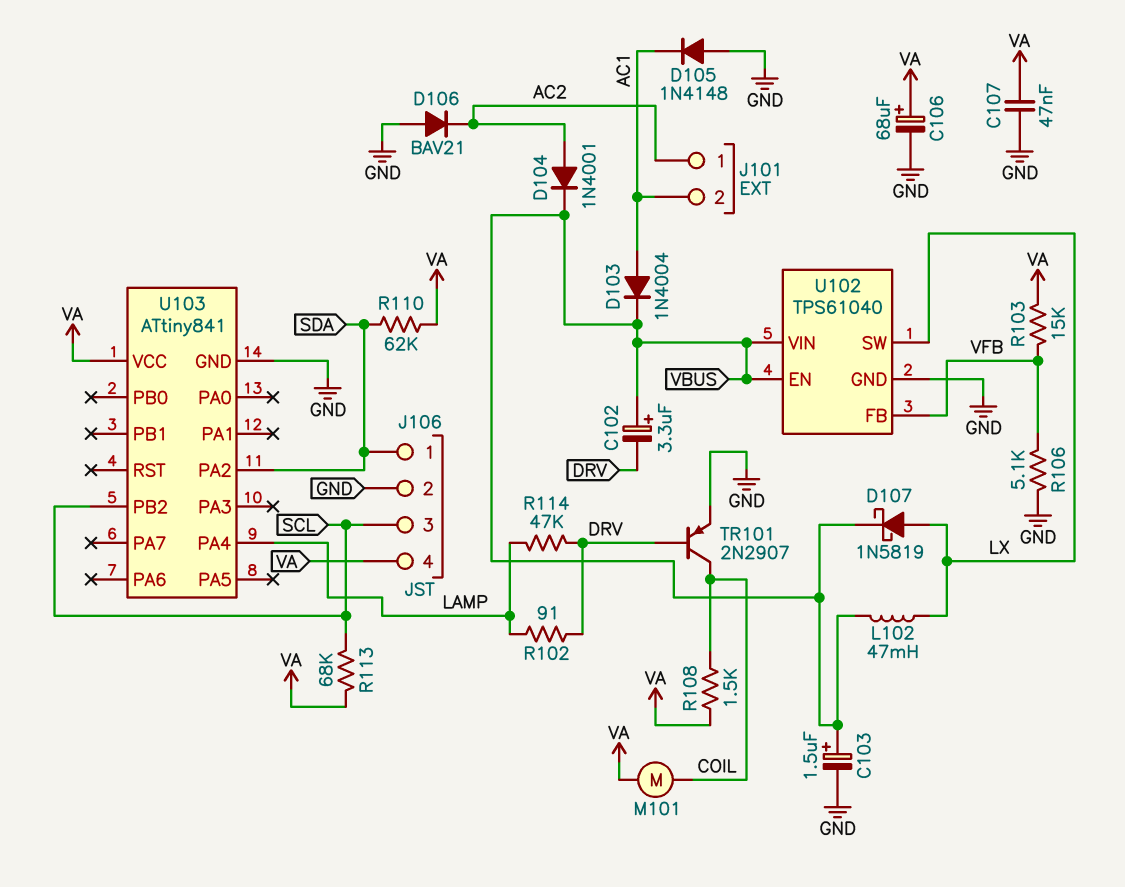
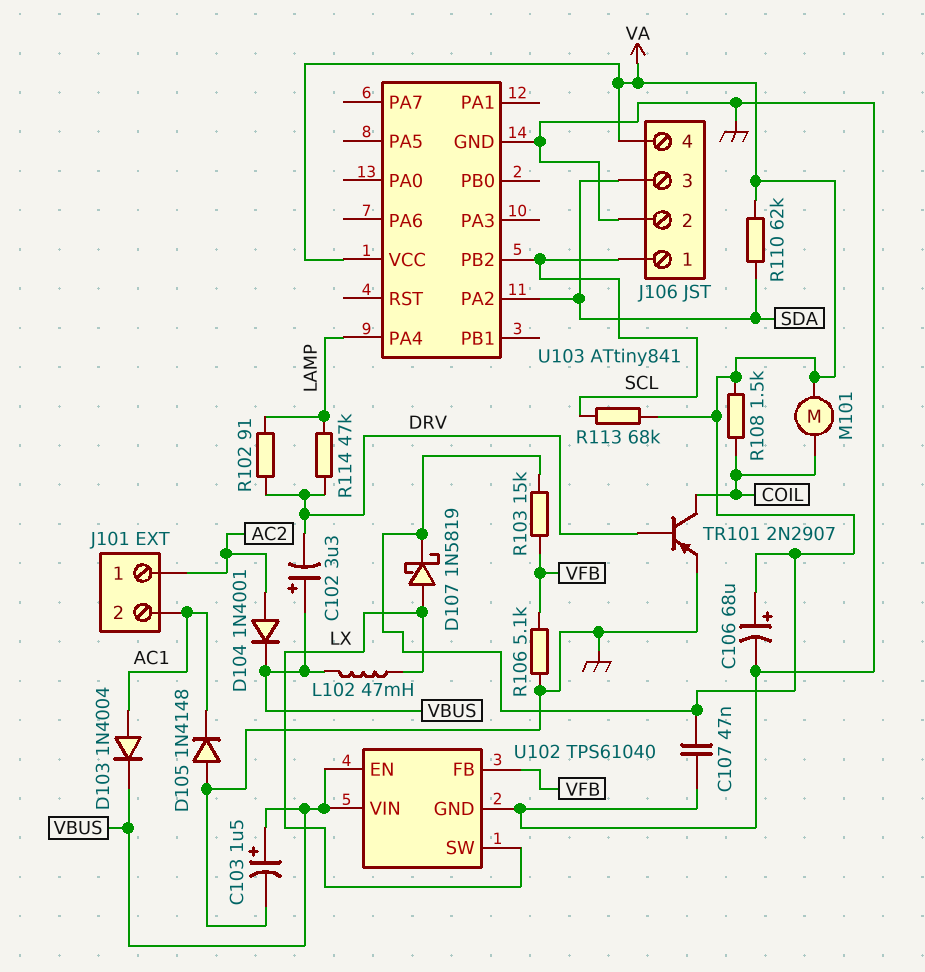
D106: diode BAV21 (A GND, K AC2) -> none
D107: schottky 1N5819 (A LX, K VBUS) -> schottky 1N5819 (A LX, K VA)
J106 pin 1: SDA -> SCL
J106 pin 3: SCL -> SDA

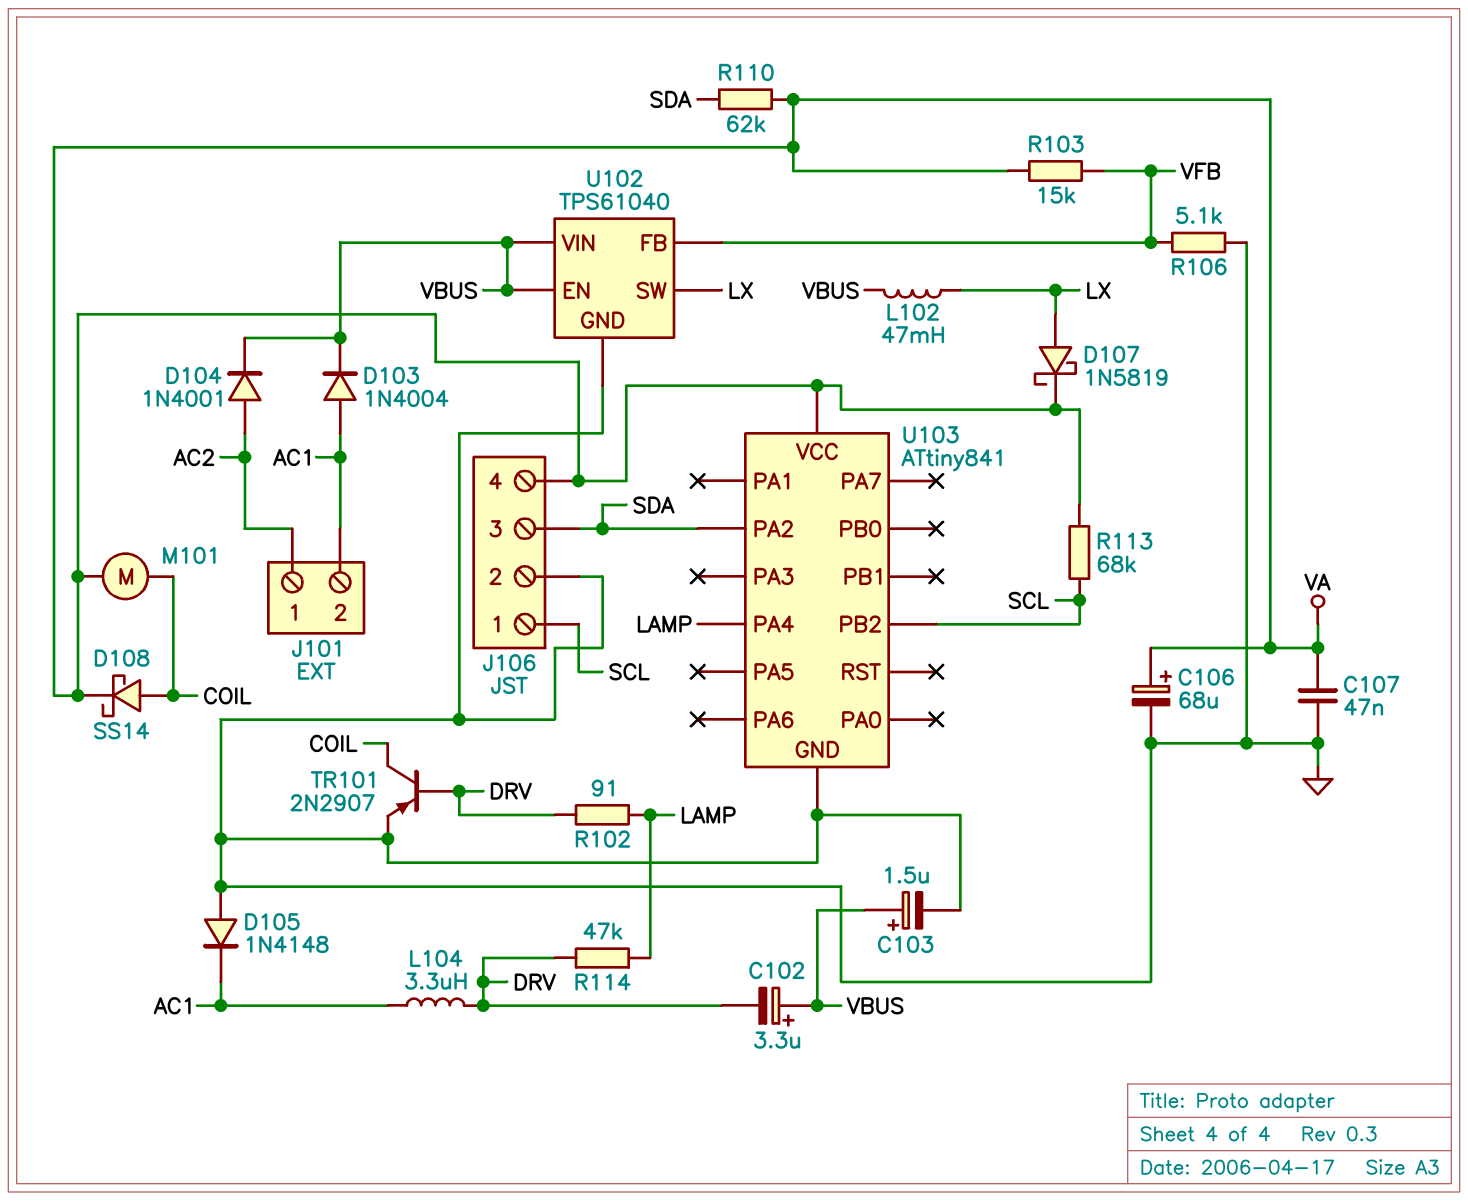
D108: none -> schottky SS14 (A COIL, K VA)
L104: none -> 3.3uH (AC1, DRV)
R108: 1.5k (COIL, VA) -> none

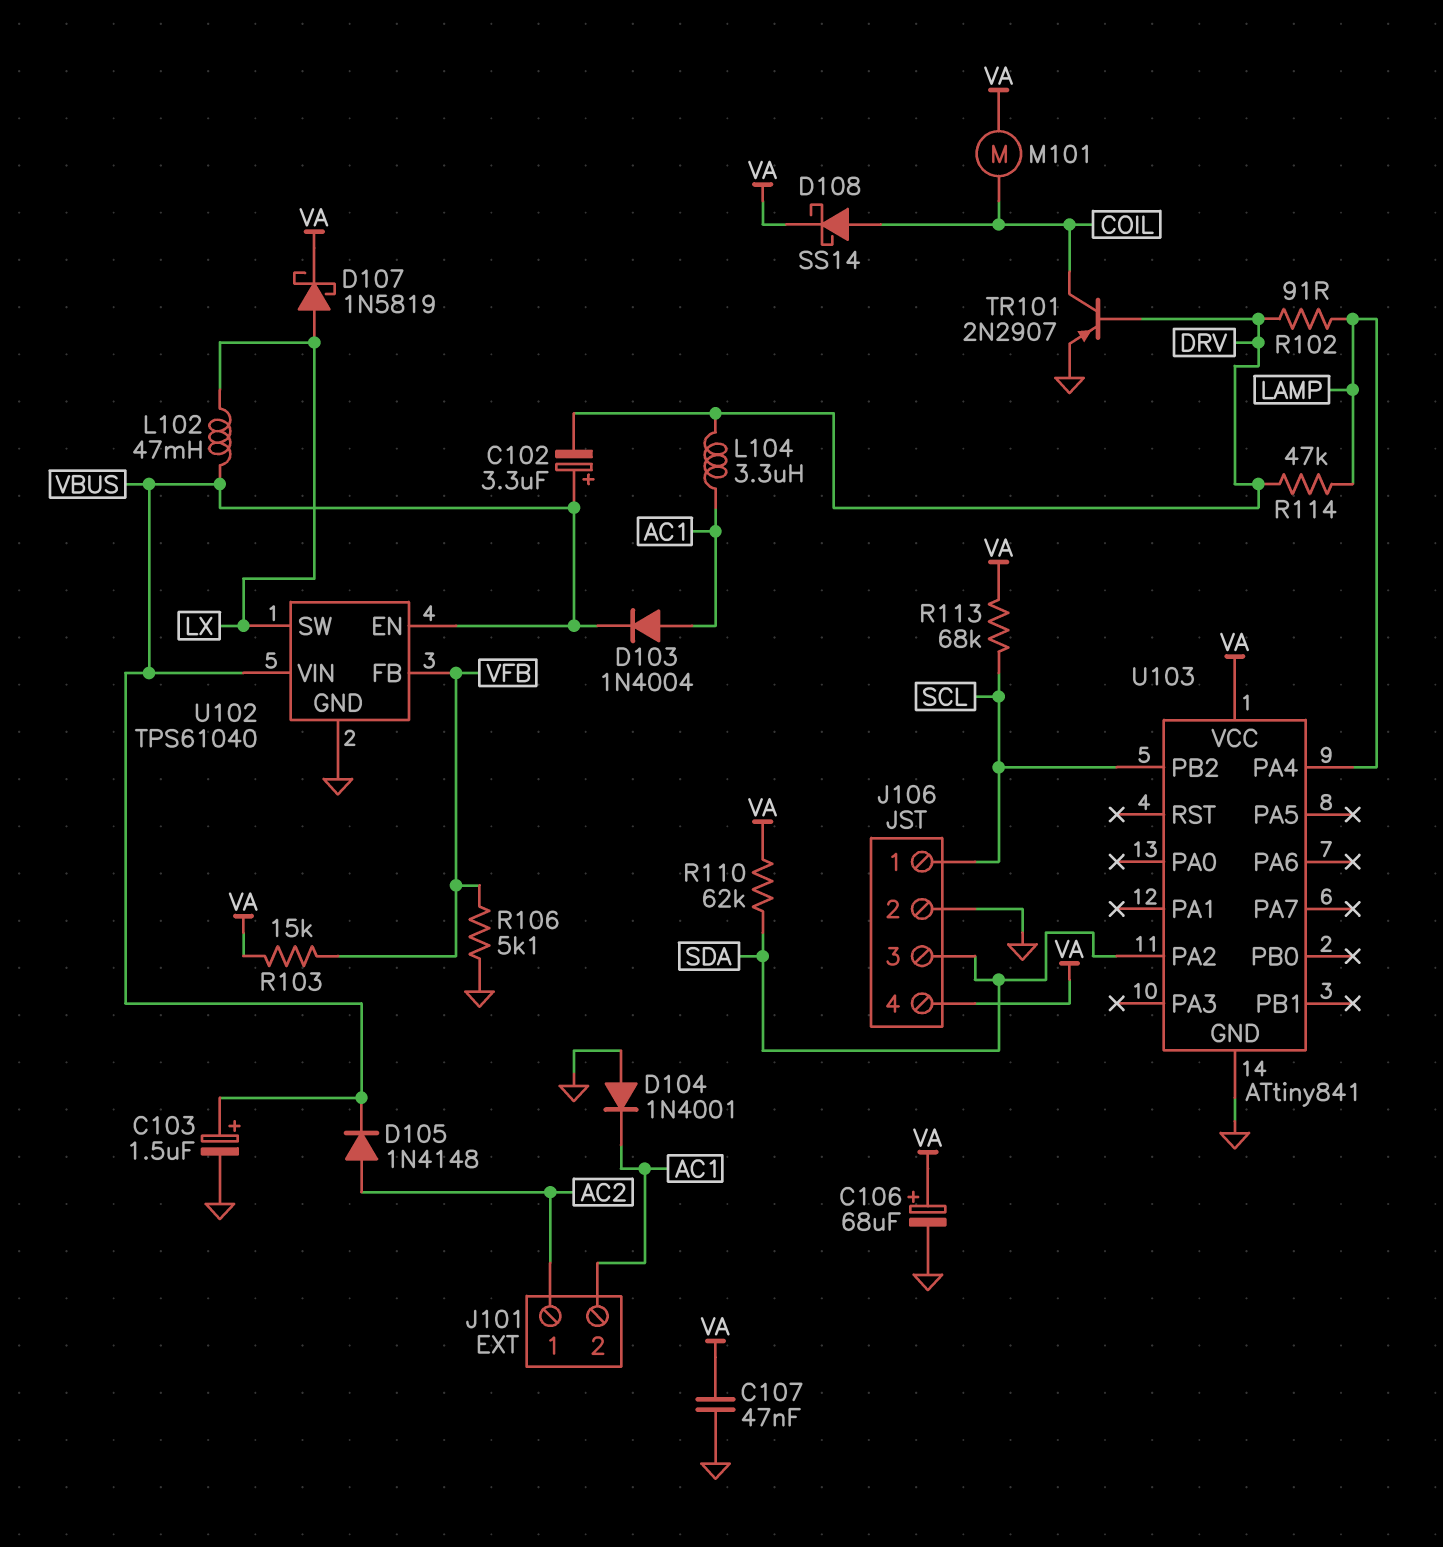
D104: diode 1N4001 (A AC2, K VBUS) -> diode 1N4001 (A GND, K AC1)
D105: diode 1N4148 (A GND, K AC1) -> diode 1N4148 (A AC2, K VBUS)

